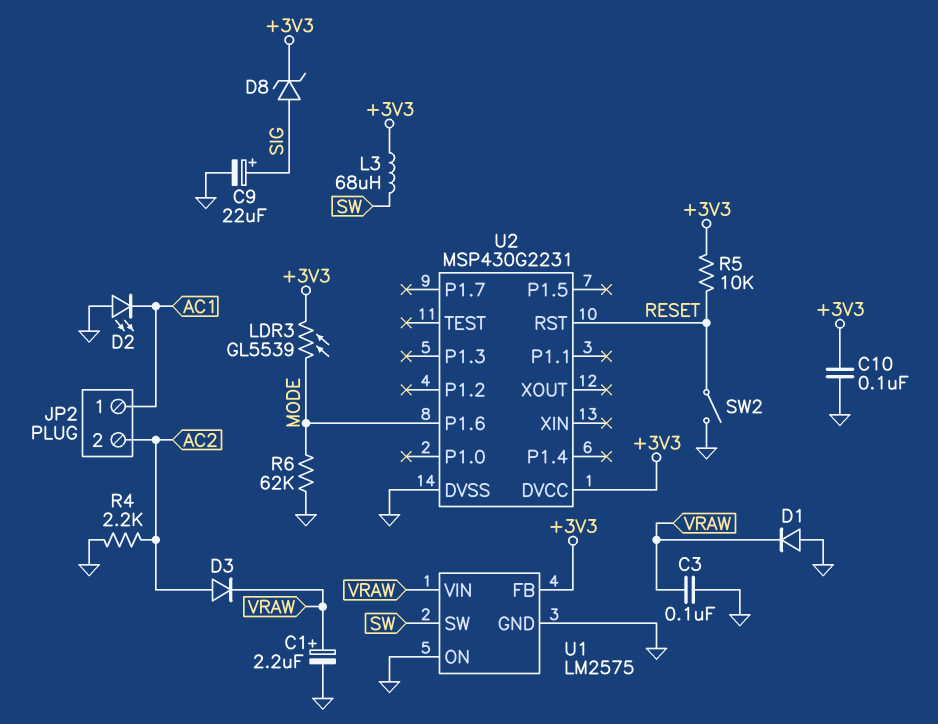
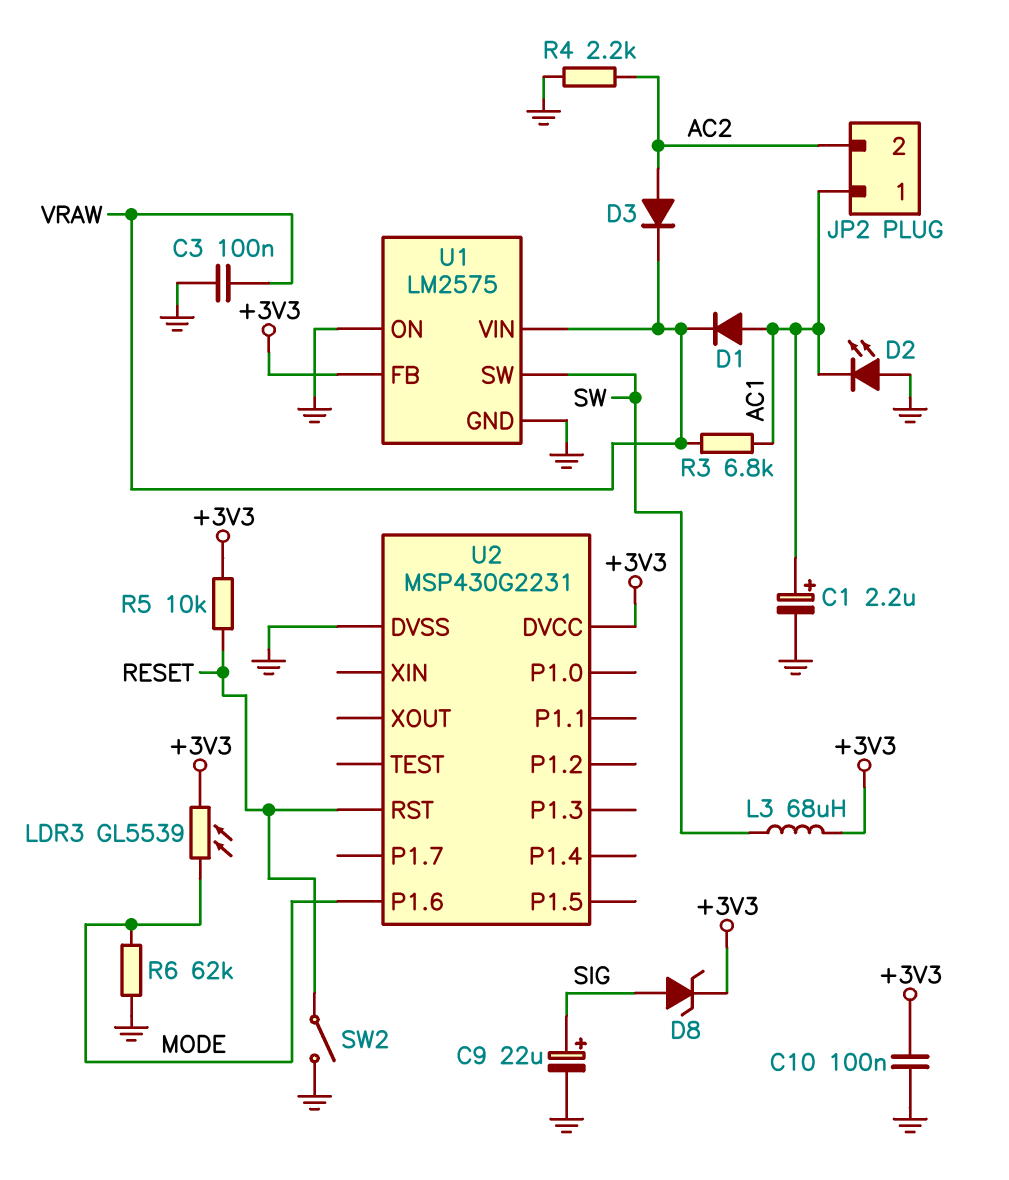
C1: 2.2uF (plus VRAW, minus GND) -> 2.2uF (plus AC1, minus GND)
D1: diode (A GND, K VRAW) -> diode (A AC1, K VRAW)
R3: none -> 6.8k (AC1, VRAW)

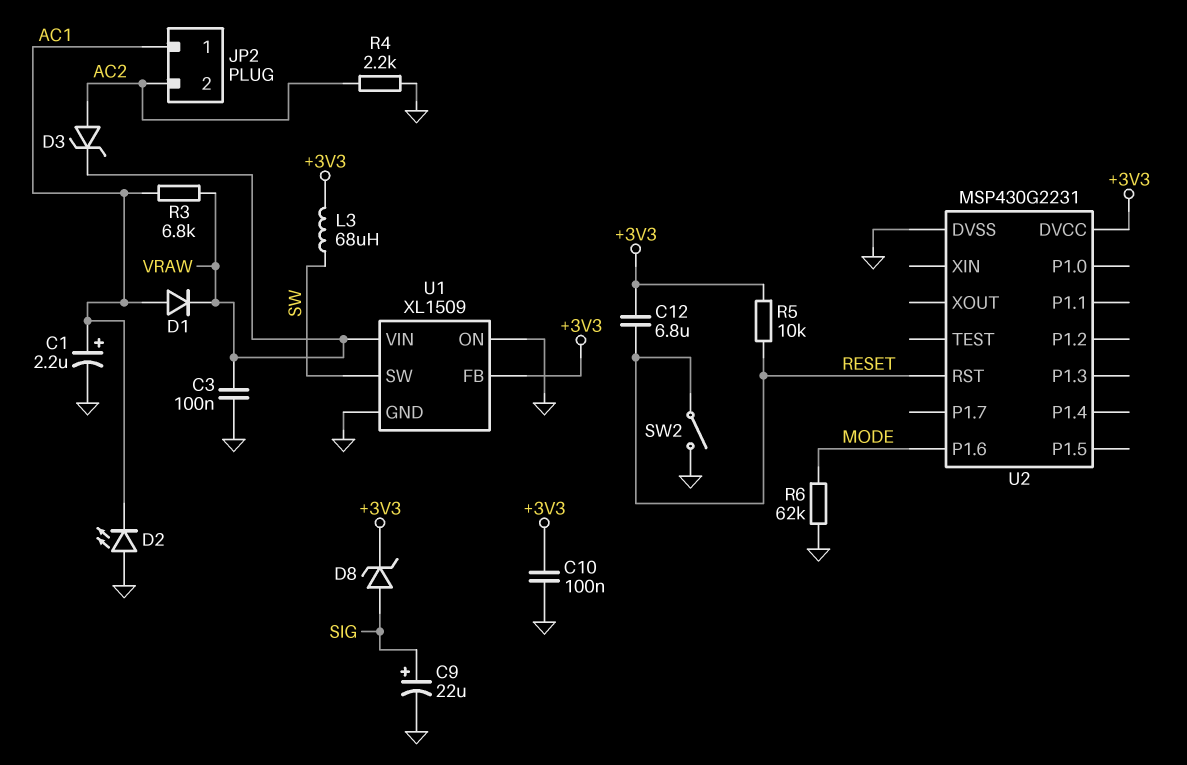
C12: none -> 6.8uF (+3V3, RESET)
D3: diode (A AC2, K VRAW) -> zener (A AC2, K VRAW)
LDR3: GL5539 (+3V3, MODE) -> none
U1: LM2575 -> XL1509

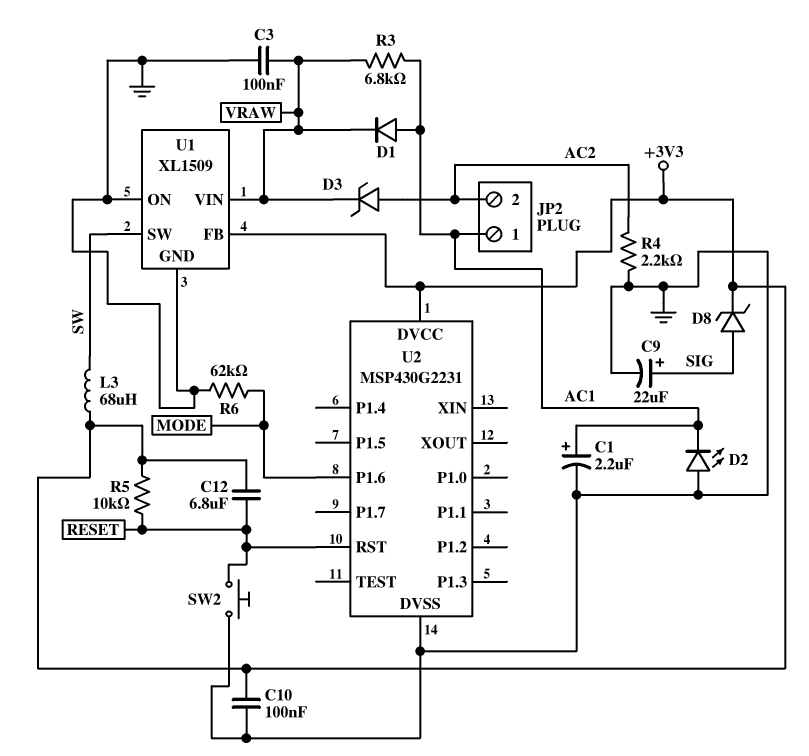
SW2: switch (GND, RESET) -> button (GND, RESET)

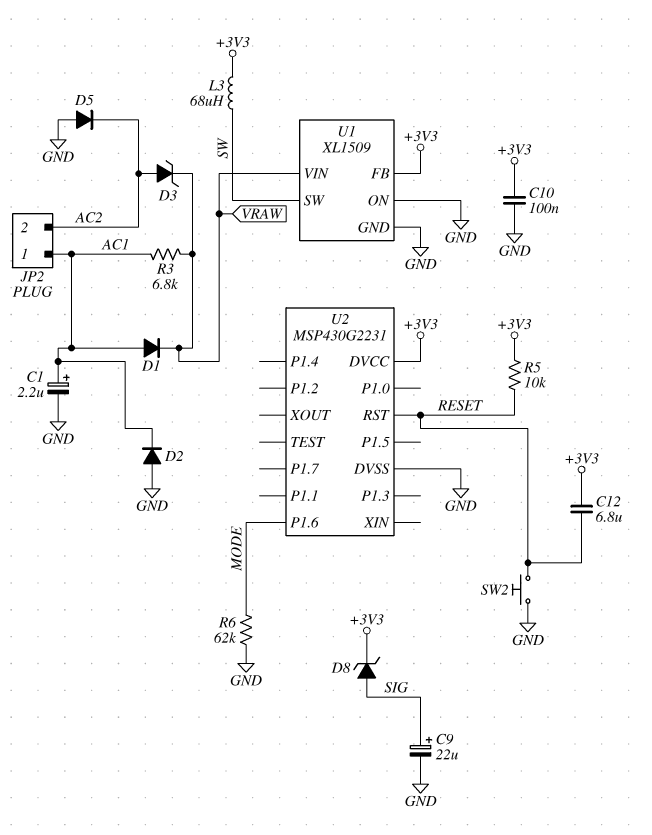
C3: 100nF (GND, VRAW) -> none
D2: LED (A GND, K AC1) -> diode (A GND, K AC1)
D5: none -> diode (A GND, K AC2)
R4: 2.2k (AC2, GND) -> none

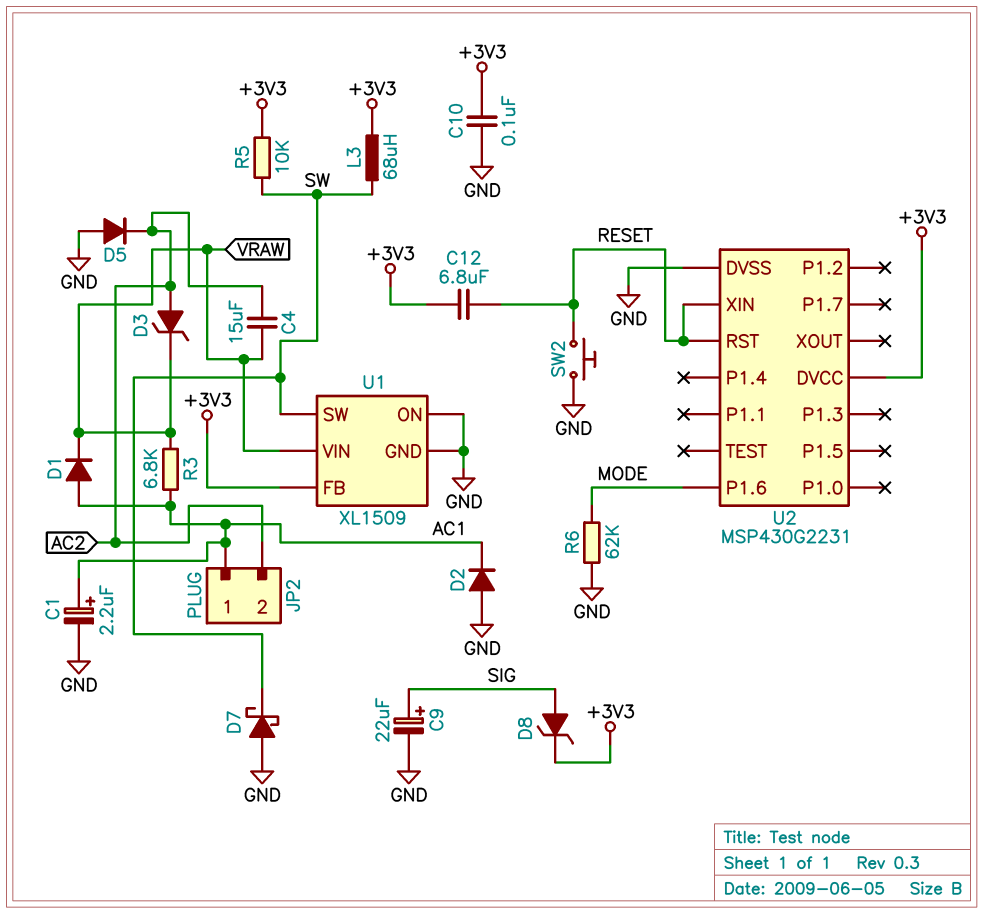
C4: none -> 15uF (AC2, VRAW)
D7: none -> schottky (A GND, K SW)
R5: 10k (+3V3, RESET) -> 10k (+3V3, SW)
U2 pin XIN: none -> RESET

